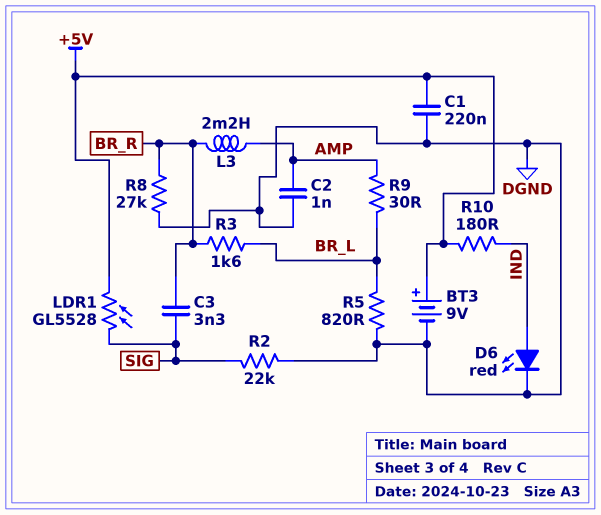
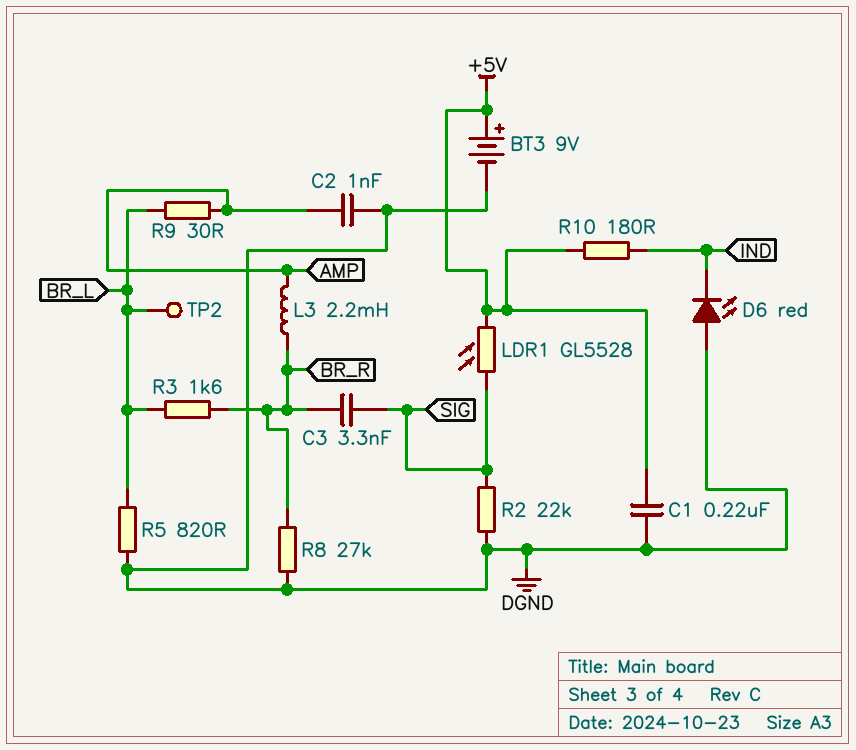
D6: LED red (A IND, K DGND) -> LED red (A DGND, K IND)
TP2: none -> test point (BR_L)

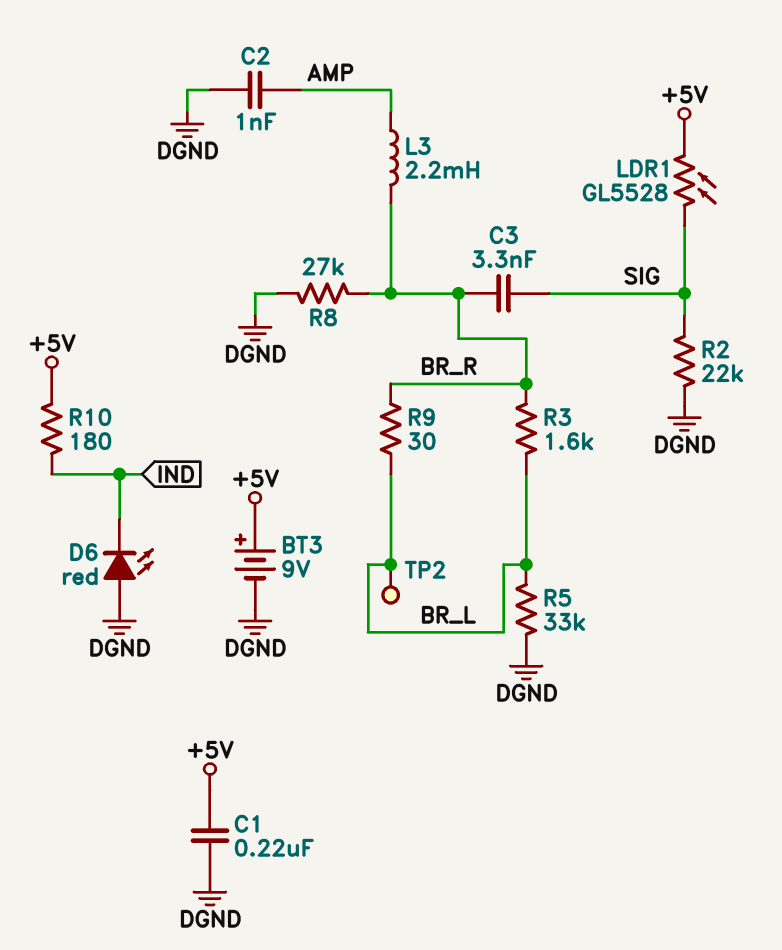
R5: 820 (BR_L, DGND) -> 33k (BR_L, DGND)
R9: 30 (AMP, BR_L) -> 30 (BR_L, BR_R)

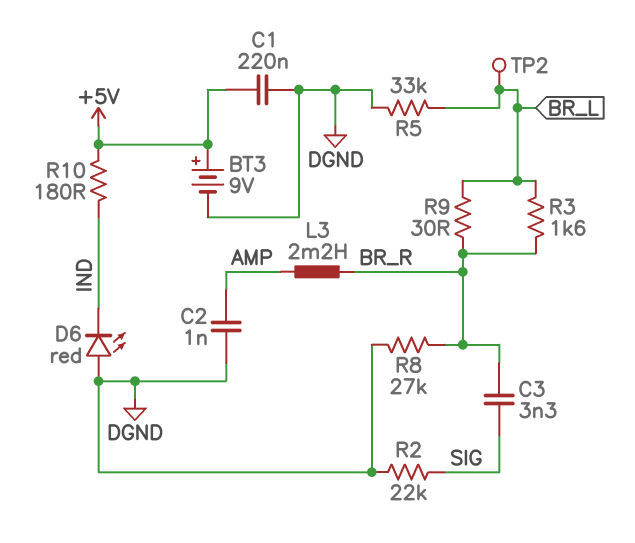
LDR1: GL5528 (+5V, SIG) -> none

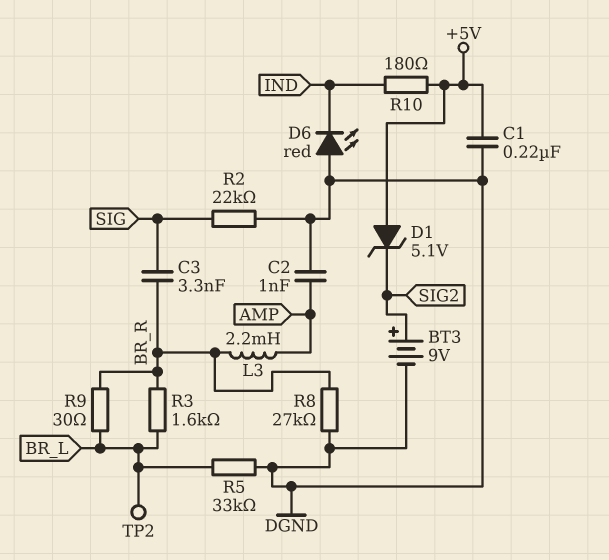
BT3: 9V (plus +5V, minus DGND) -> 9V (plus SIG2, minus DGND)
D1: none -> zener 5.1V (A +5V, K SIG2)

